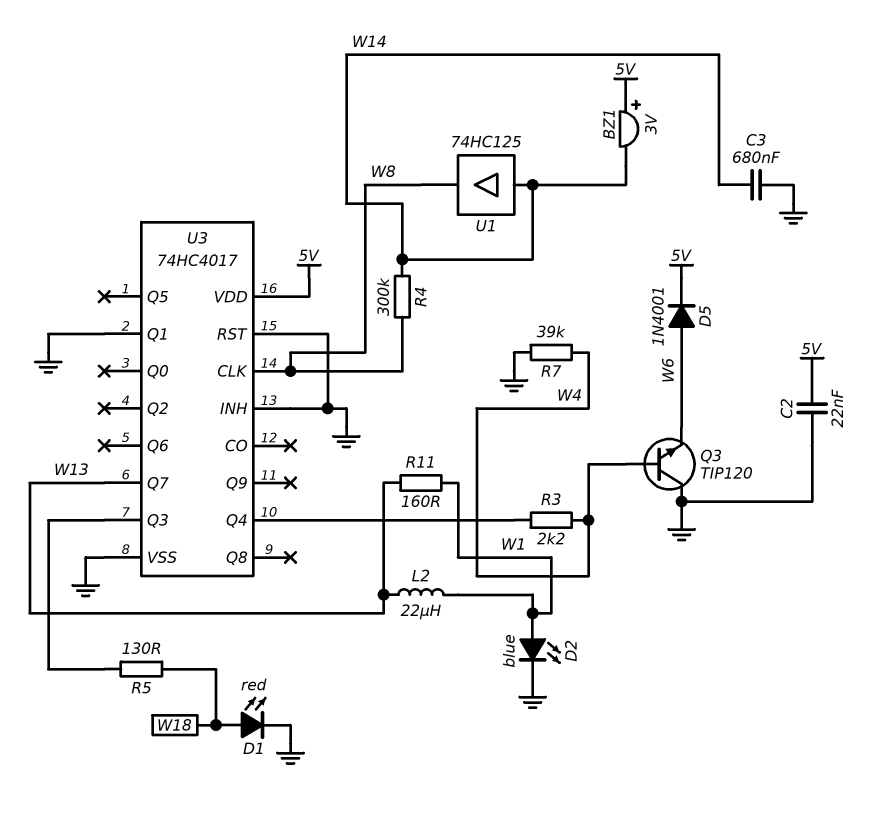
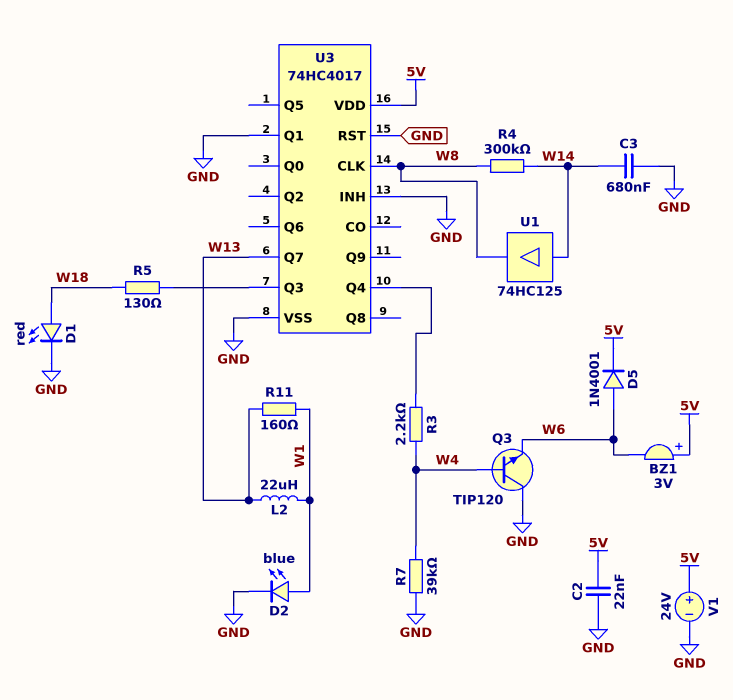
BZ1: buzzer 3V (plus 5V, minus W14) -> buzzer 3V (plus 5V, minus W6)
V1: none -> 24V (plus 5V, minus GND)

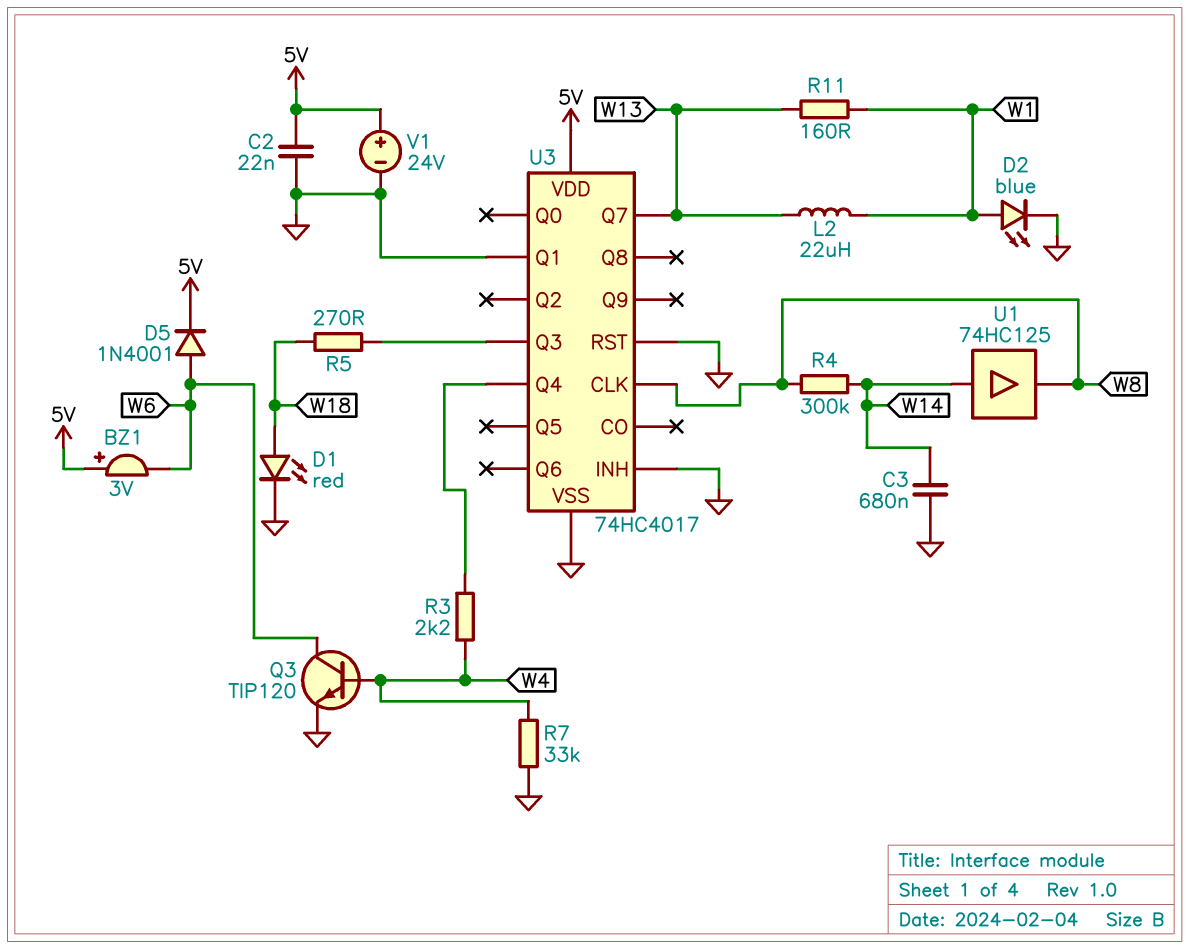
Q3: NPN TIP120 (B W4, C GND, E W6) -> NPN TIP120 (B W4, C W6, E GND)
R5: 130 (U3/Q3, W18) -> 270 (U3/Q3, W18)
R7: 39k (GND, W4) -> 33k (GND, W4)

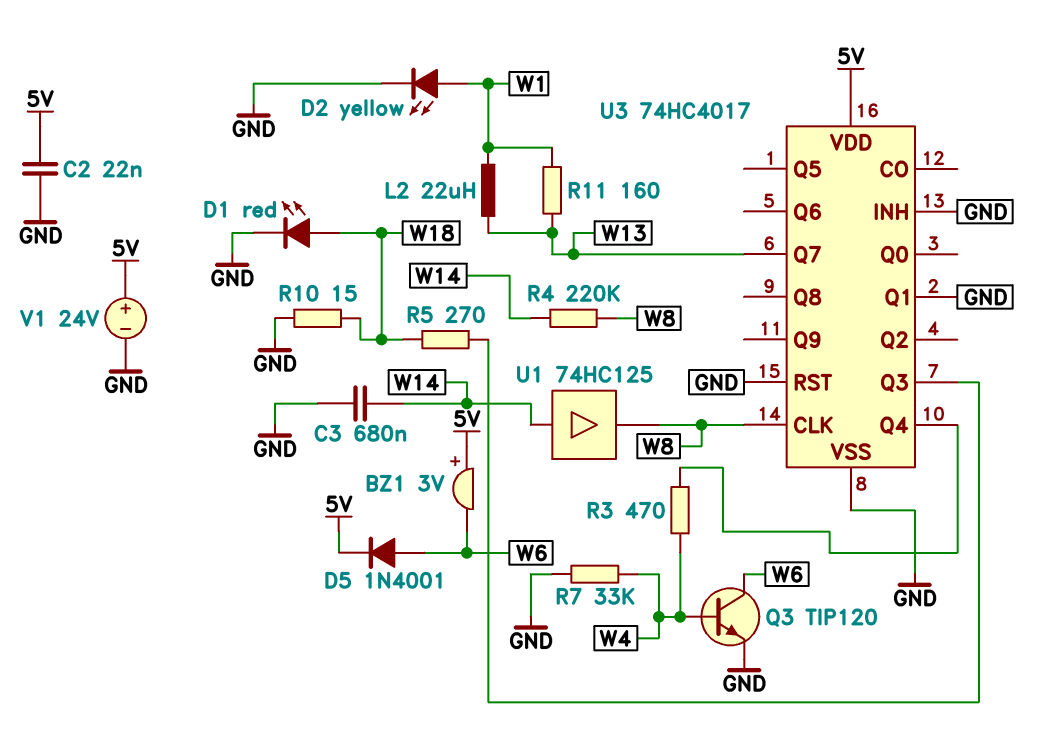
D2: LED blue (A W1, K GND) -> LED yellow (A W1, K GND)
R3: 2.2k (U3/Q4, W4) -> 470 (U3/Q4, W4)
R4: 300k (W8, W14) -> 220k (W8, W14)
R10: none -> 15 (GND, W18)

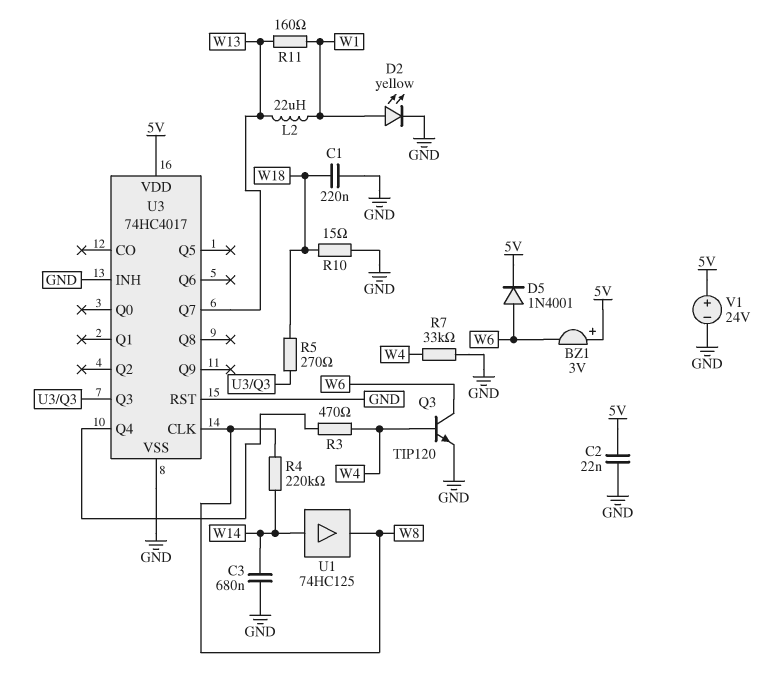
C1: none -> 220nF (GND, W18)
D1: LED red (A W18, K GND) -> none
U3 pin Q1: GND -> none

